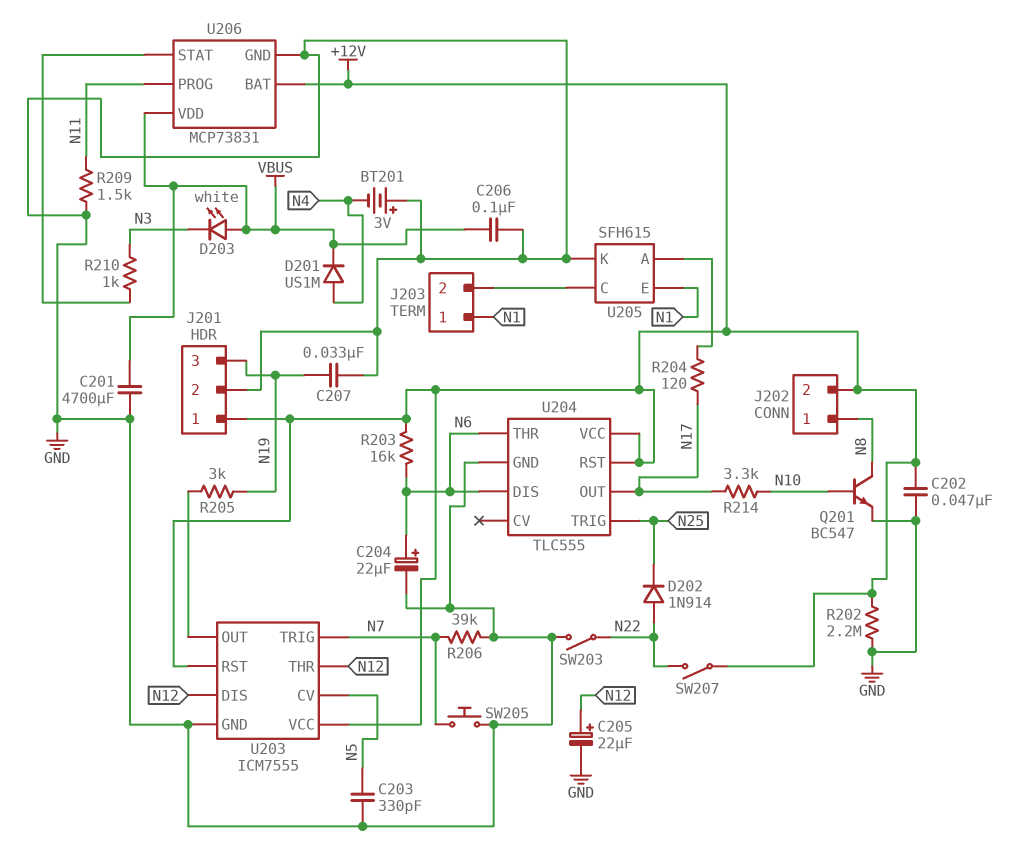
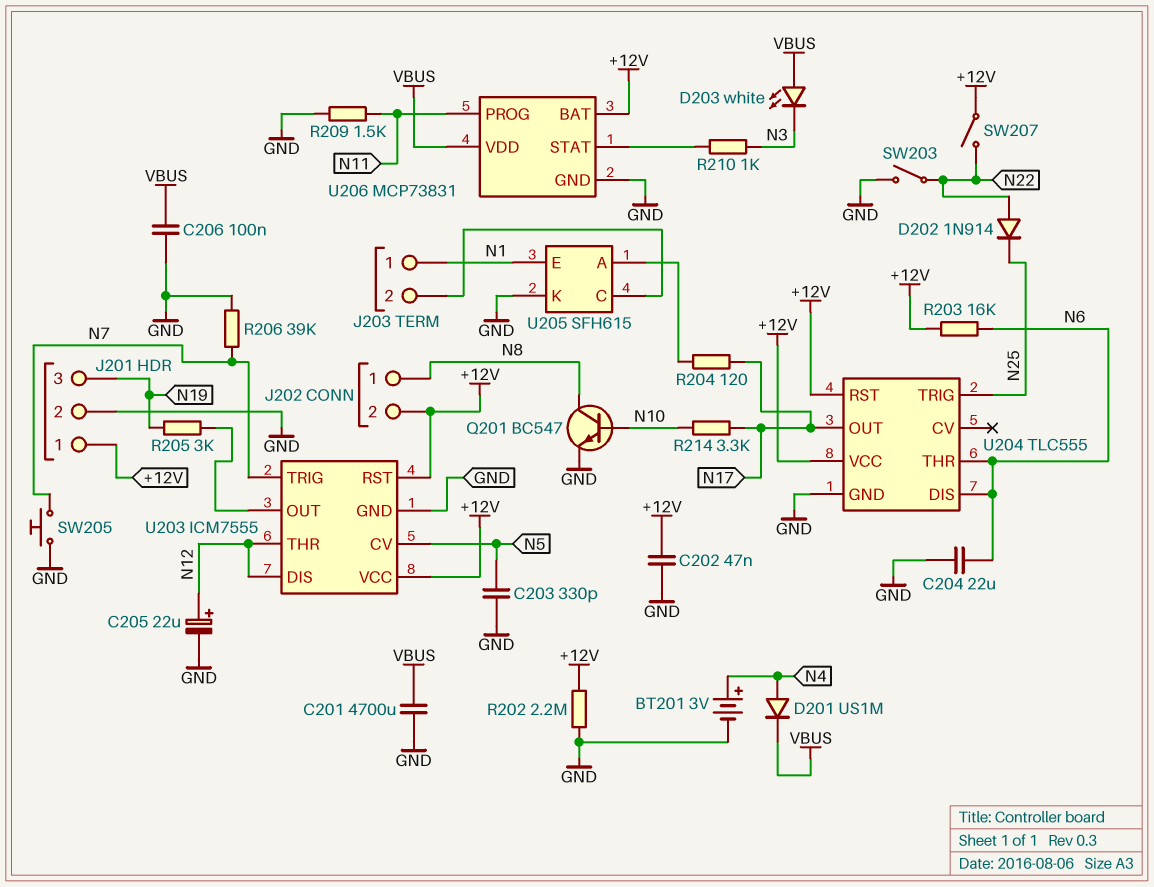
BT201: 3V (plus GND, minus N4) -> 3V (plus N4, minus GND)
C204: 22uF (plus N6, minus GND) -> 22uF (GND, N6)
C207: 33nF (GND, N19) -> none

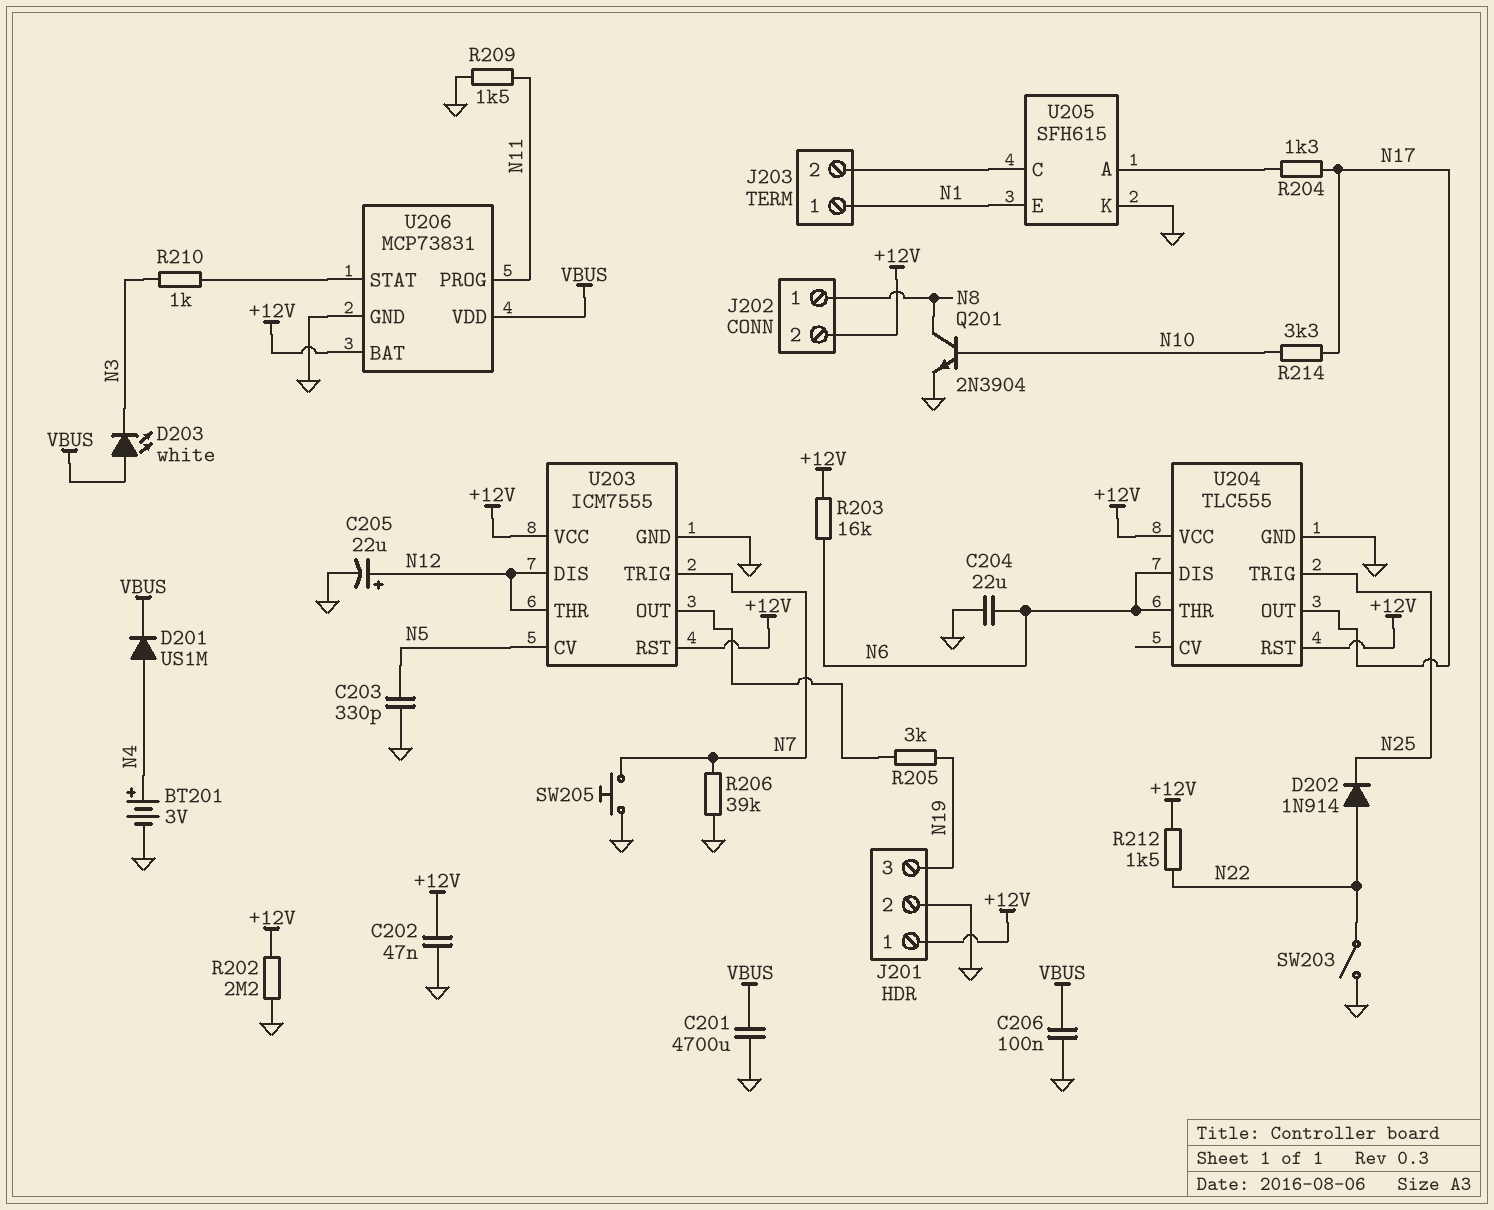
Q201: NPN BC547 (B N10, C N8, E GND) -> NPN 2N3904 (B N10, C N8, E GND)
R204: 120 (N17, U205/A) -> 1.3k (N17, U205/A)
R212: none -> 1.5k (+12V, N22)
SW207: switch (+12V, N22) -> none

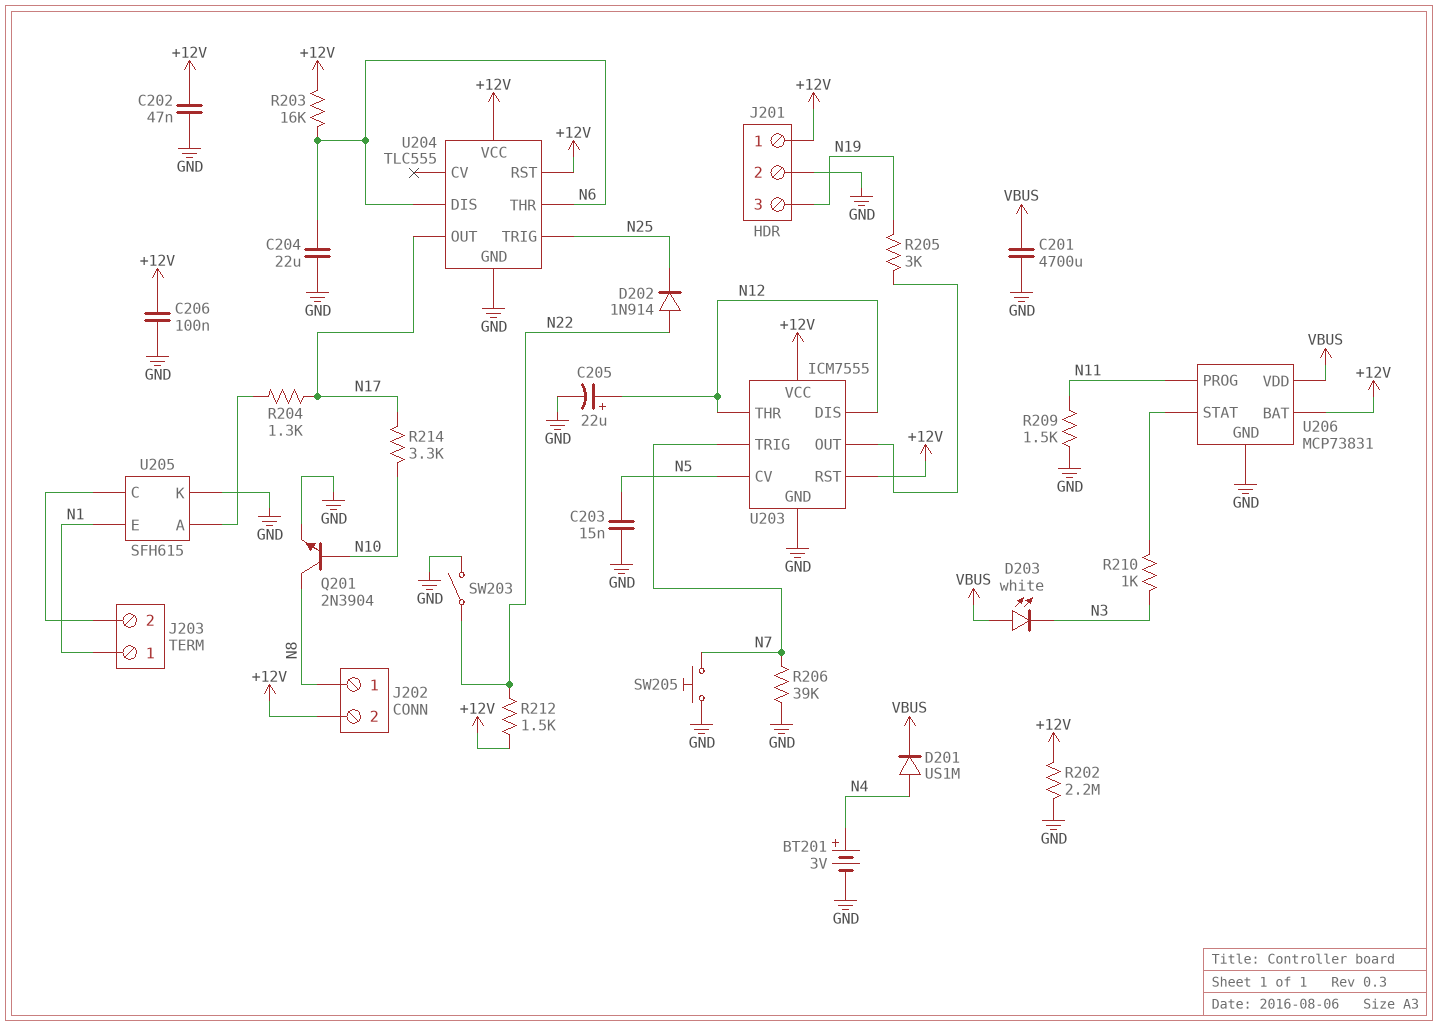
C203: 330pF (GND, N5) -> 15nF (GND, N5)
C206: 100nF (GND, VBUS) -> 100nF (+12V, GND)

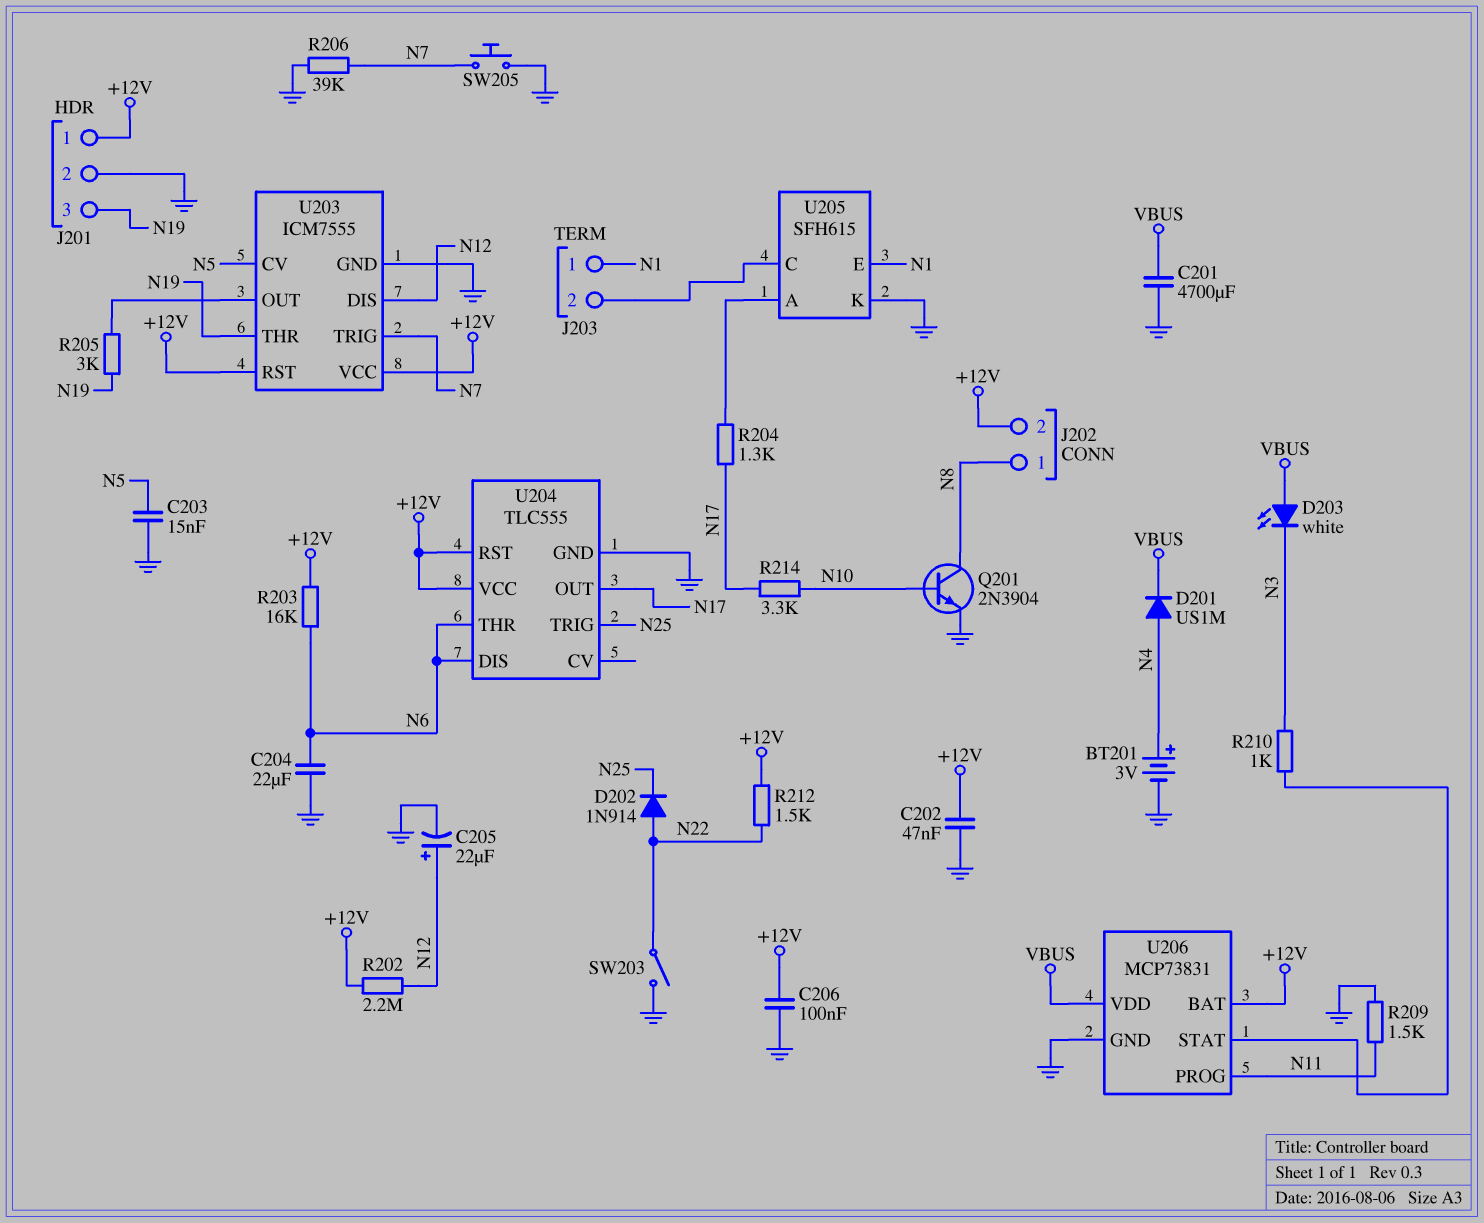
R202: 2.2M (+12V, GND) -> 2.2M (+12V, N12)
U203 pin THR: N12 -> N19

